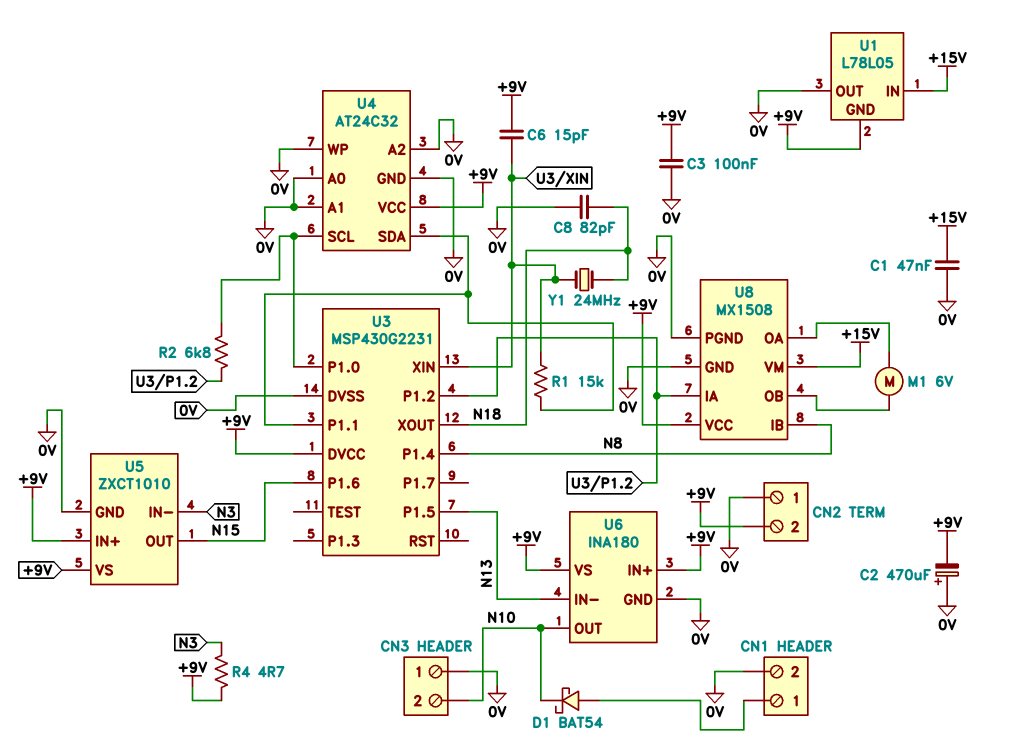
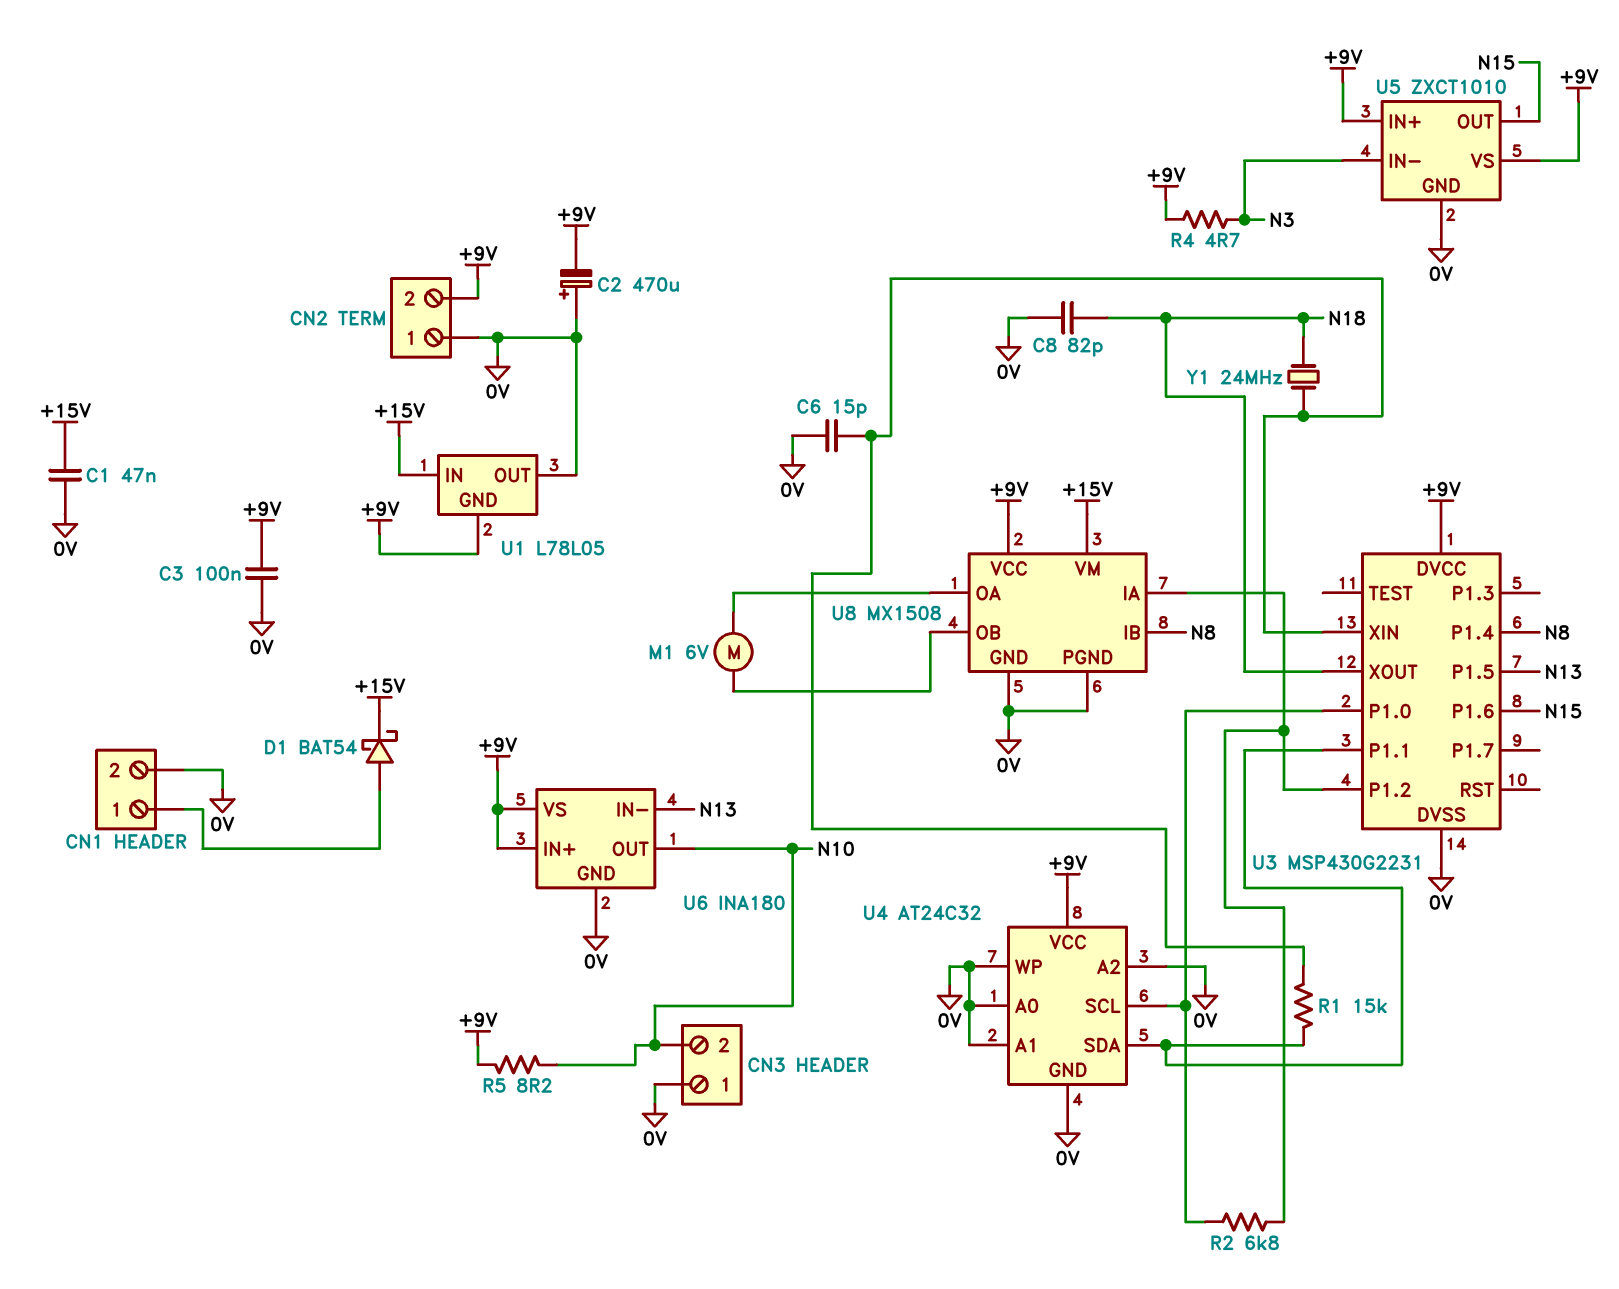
C6: 15pF (+9V, U3/XIN) -> 15pF (0V, U3/XIN)
D1: schottky BAT54 (A CN1/1, K N10) -> schottky BAT54 (A CN1/1, K +15V)
R5: none -> 8.2 (+9V, N10)

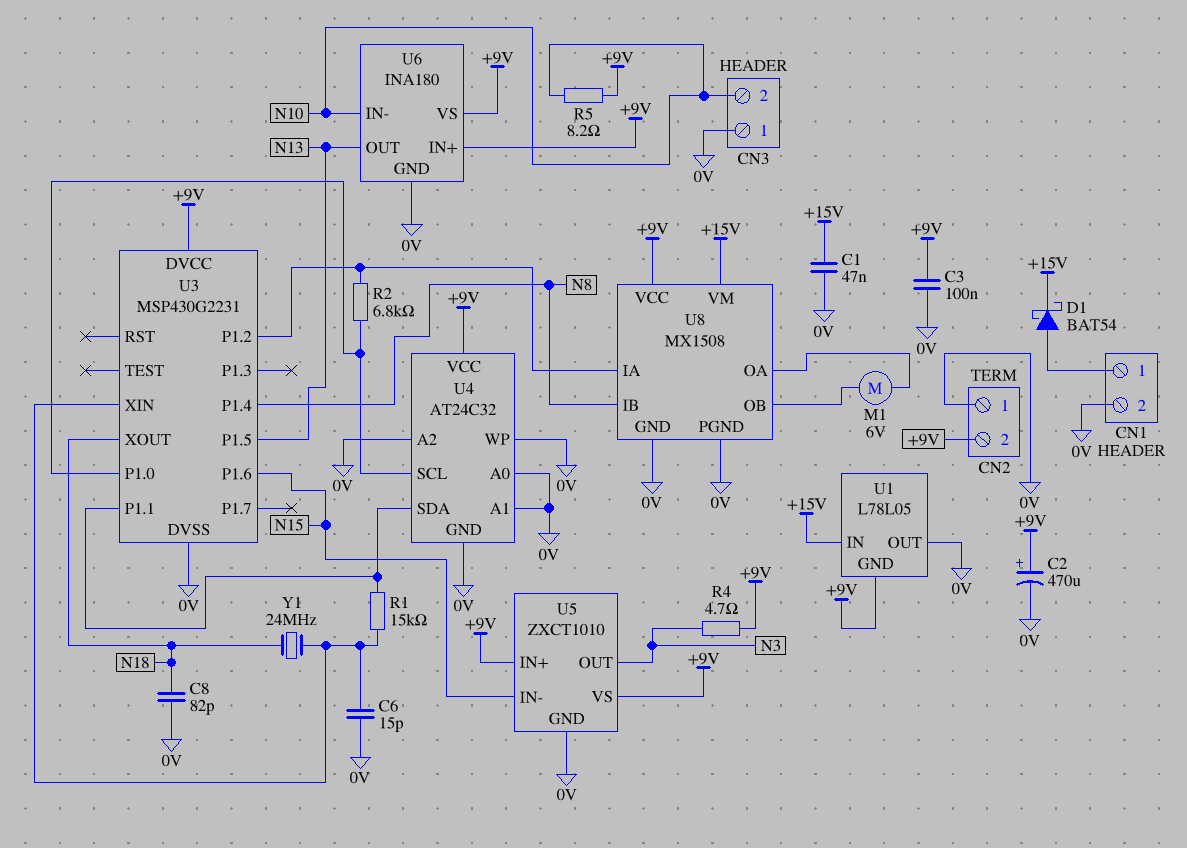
C2: 470uF (plus 0V, minus +9V) -> 470uF (plus +9V, minus 0V)
U5 pin IN-: N3 -> N15
U5 pin OUT: N15 -> N3
U6 pin IN-: N13 -> N10
U6 pin OUT: N10 -> N13

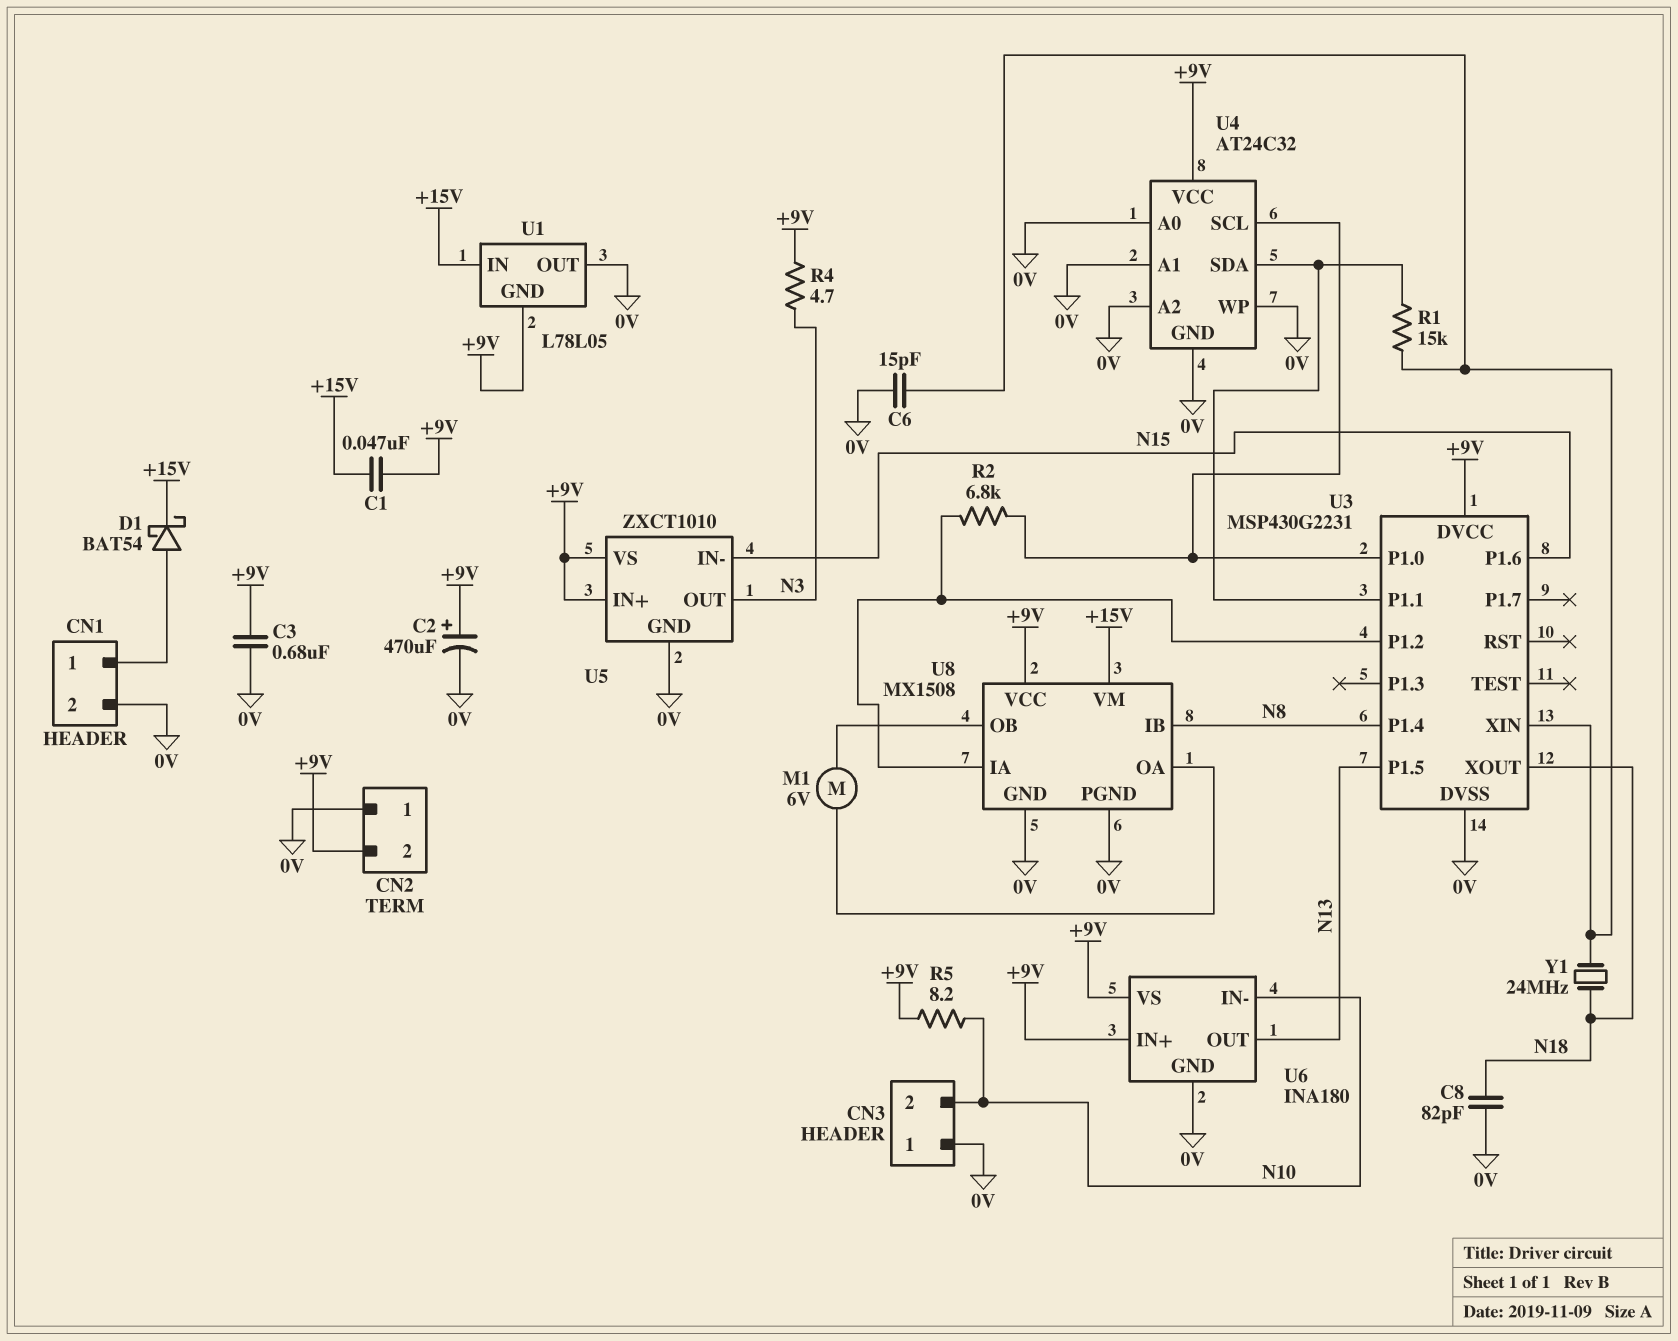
C1: 47nF (+15V, 0V) -> 47nF (+9V, +15V)
C3: 100nF (+9V, 0V) -> 680nF (+9V, 0V)

